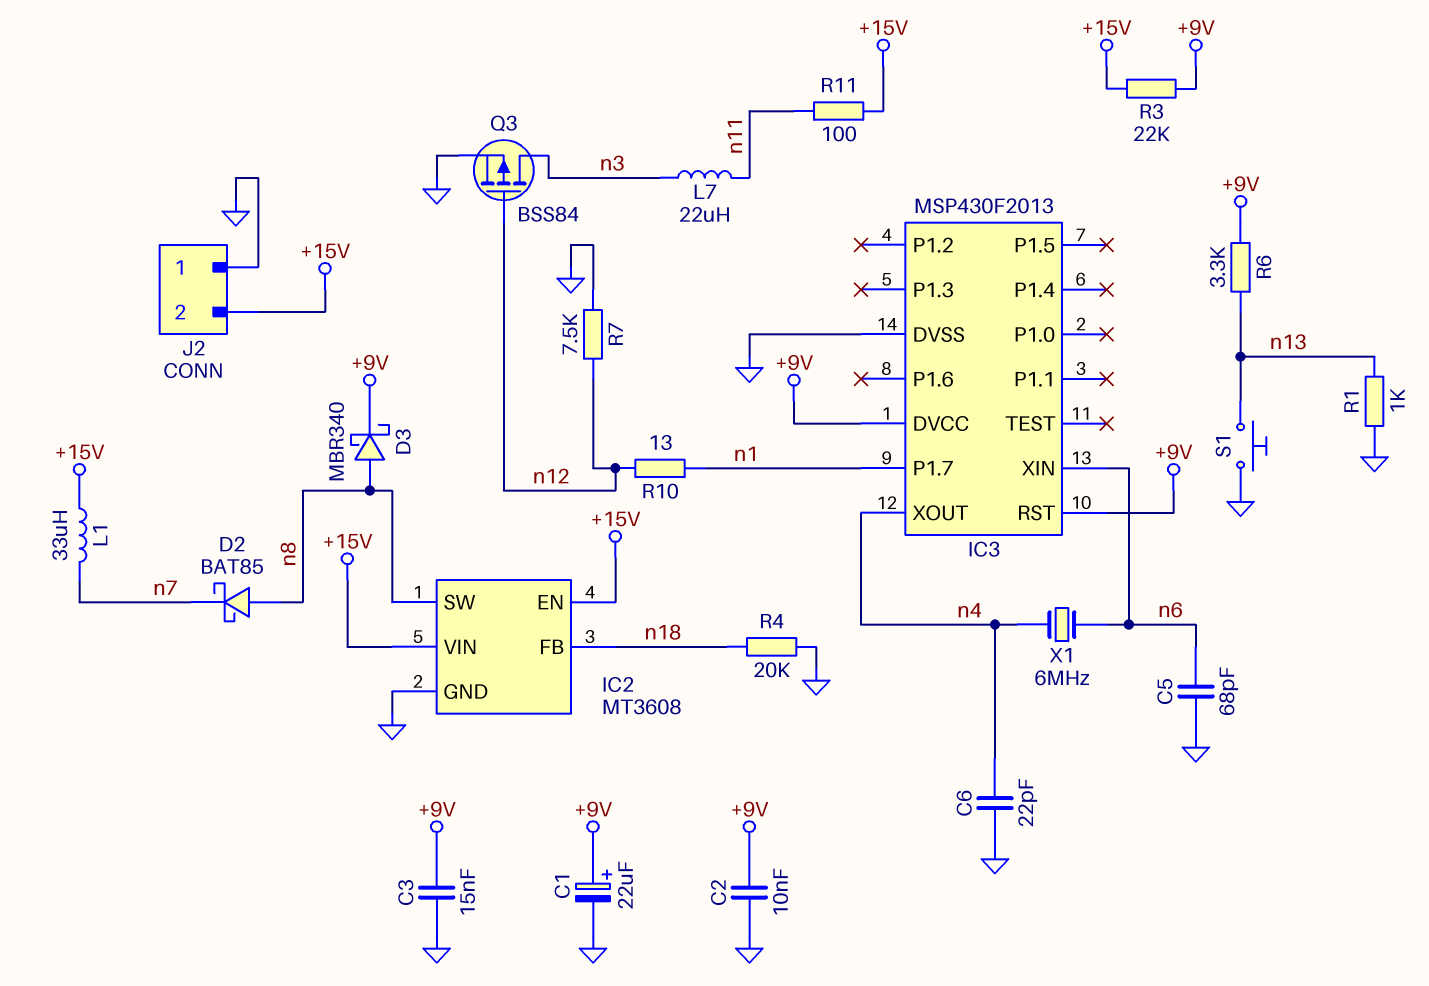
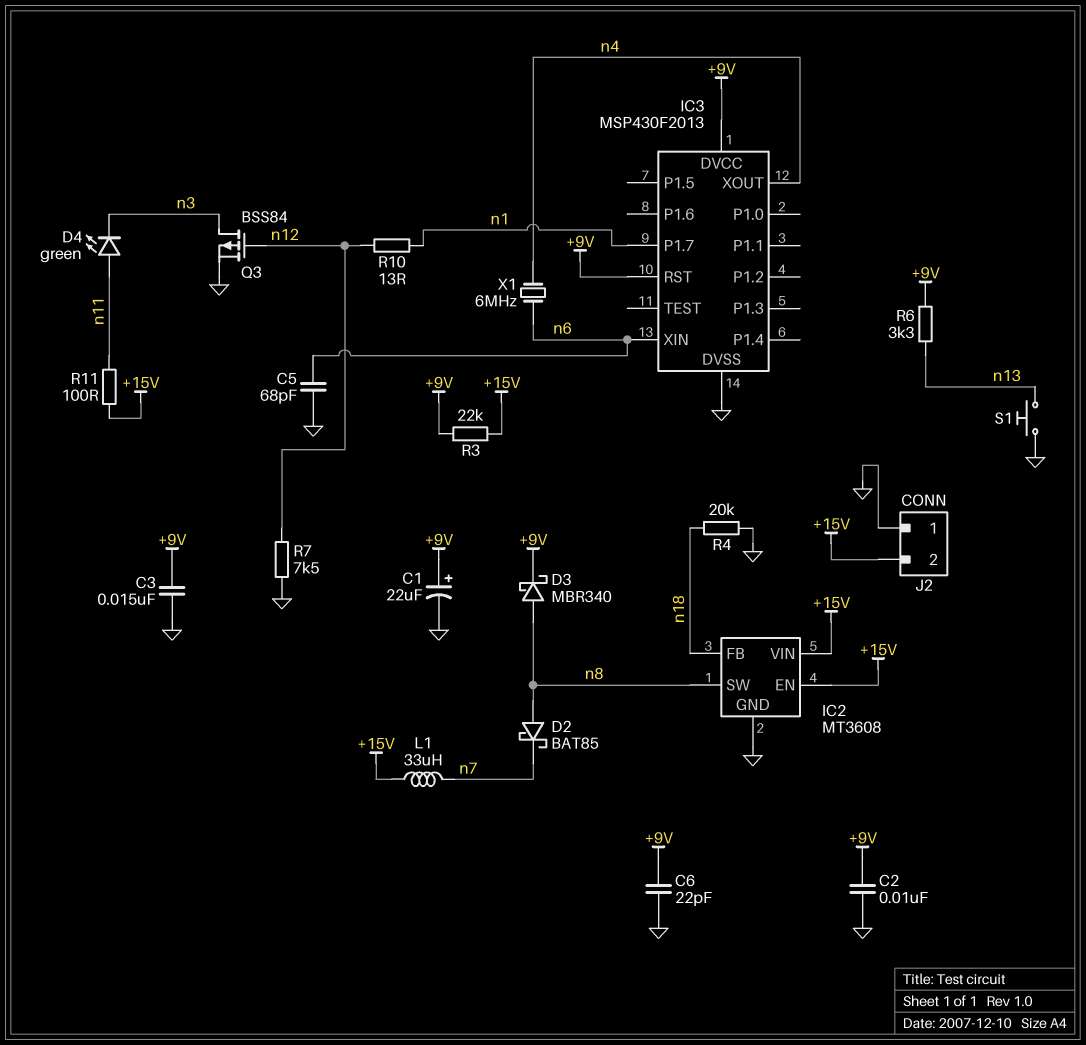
C6: 22pF (GND, n4) -> 22pF (+9V, GND)
D4: none -> LED green (A n11, K n3)
L7: 22uH (n3, n11) -> none
R1: 1k (GND, n13) -> none

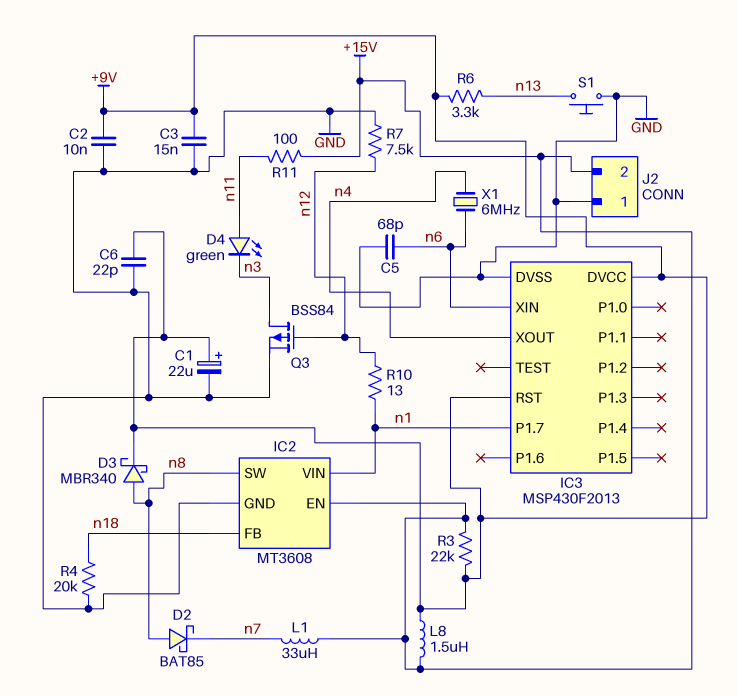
IC2 pin VIN: +15V -> n1
L8: none -> 1.5uH (+9V, +15V)

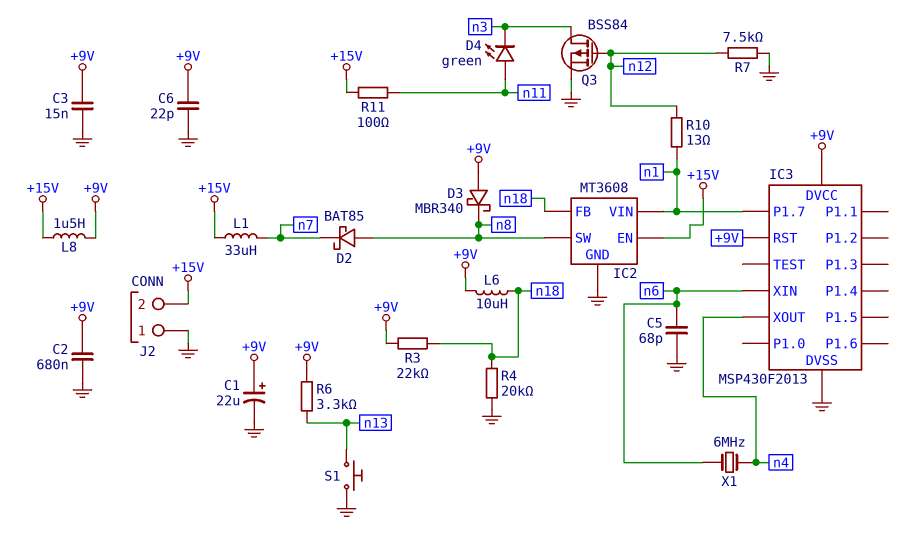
C2: 10nF (+9V, GND) -> 680nF (+9V, GND)
D3: schottky MBR340 (A n8, K +9V) -> schottky MBR340 (A +9V, K n8)
L6: none -> 10uH (+9V, n18)
R3: 22k (+9V, +15V) -> 22k (+9V, n18)

